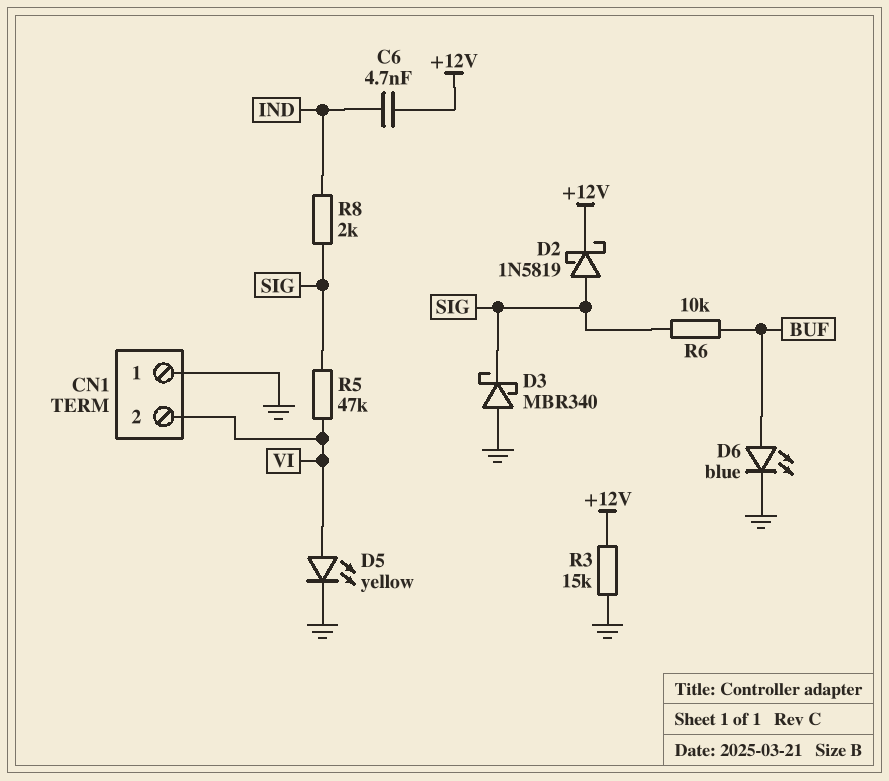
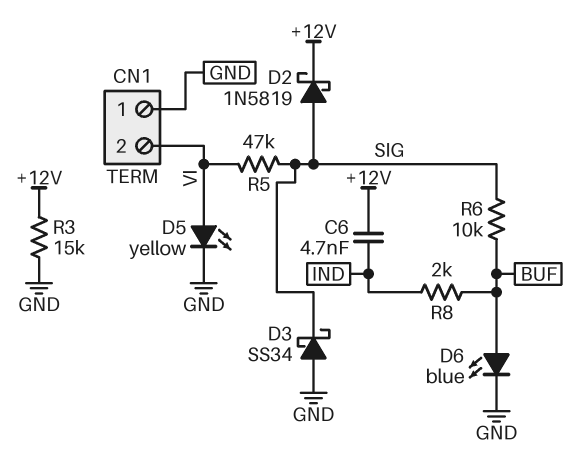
D3: schottky MBR340 (A GND, K SIG) -> schottky SS34 (A GND, K SIG)
R8: 2k (IND, SIG) -> 2k (BUF, IND)

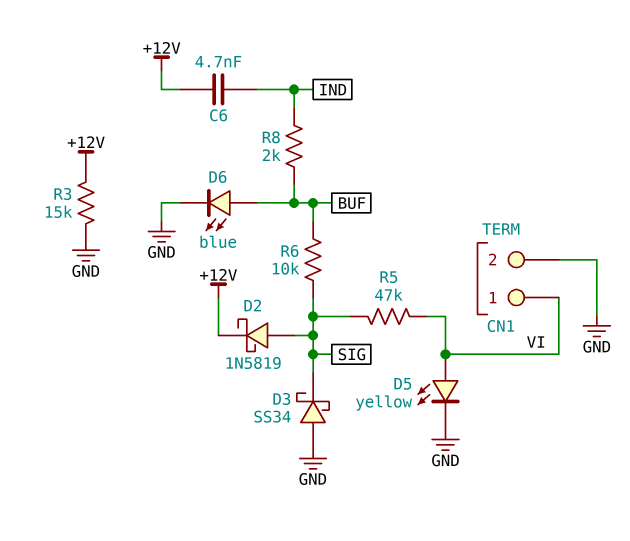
CN1 pin 1: GND -> VI
CN1 pin 2: VI -> GND

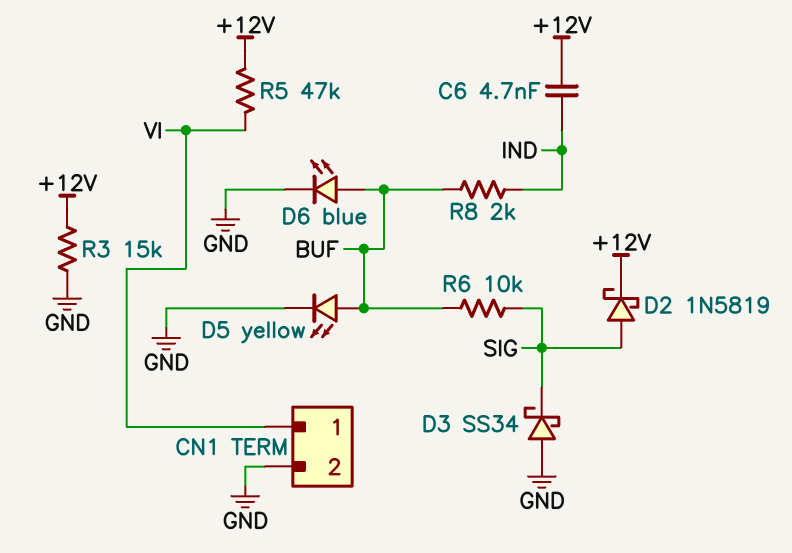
D5: LED yellow (A VI, K GND) -> LED yellow (A BUF, K GND)
R5: 47k (SIG, VI) -> 47k (+12V, VI)

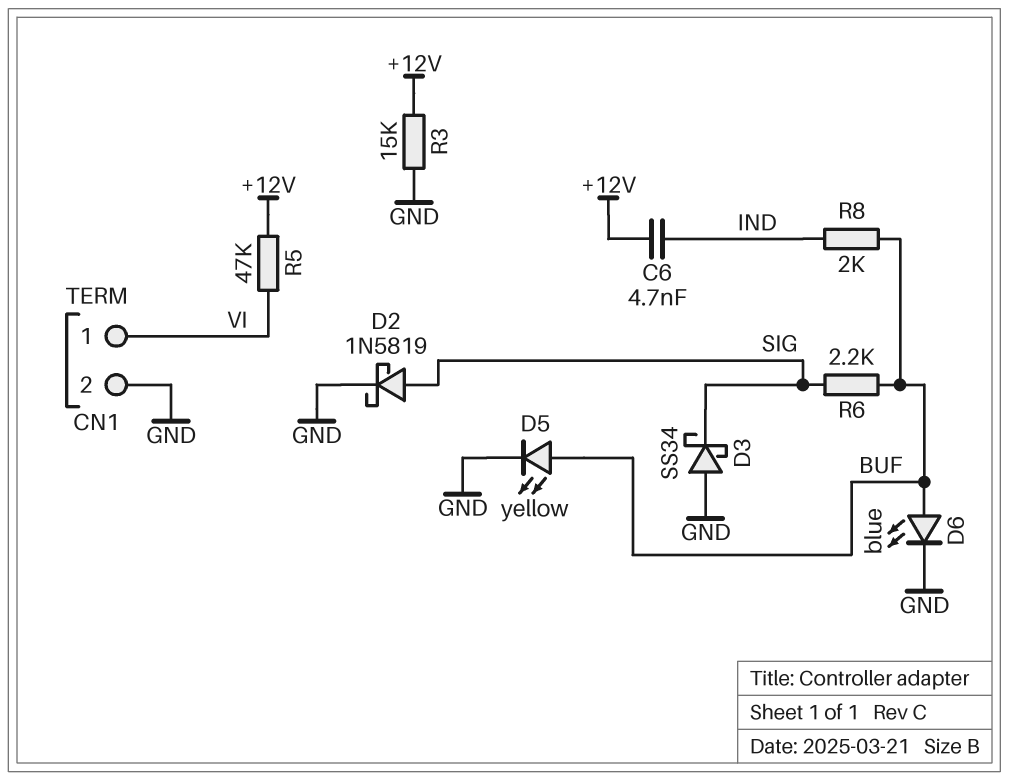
D2: schottky 1N5819 (A SIG, K +12V) -> schottky 1N5819 (A SIG, K GND)
R6: 10k (BUF, SIG) -> 2.2k (BUF, SIG)

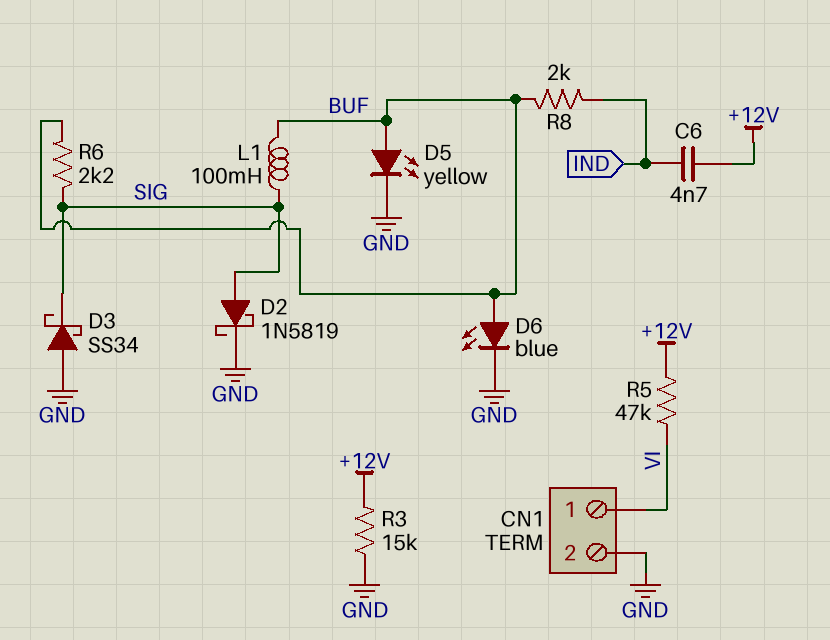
L1: none -> 100mH (BUF, SIG)

